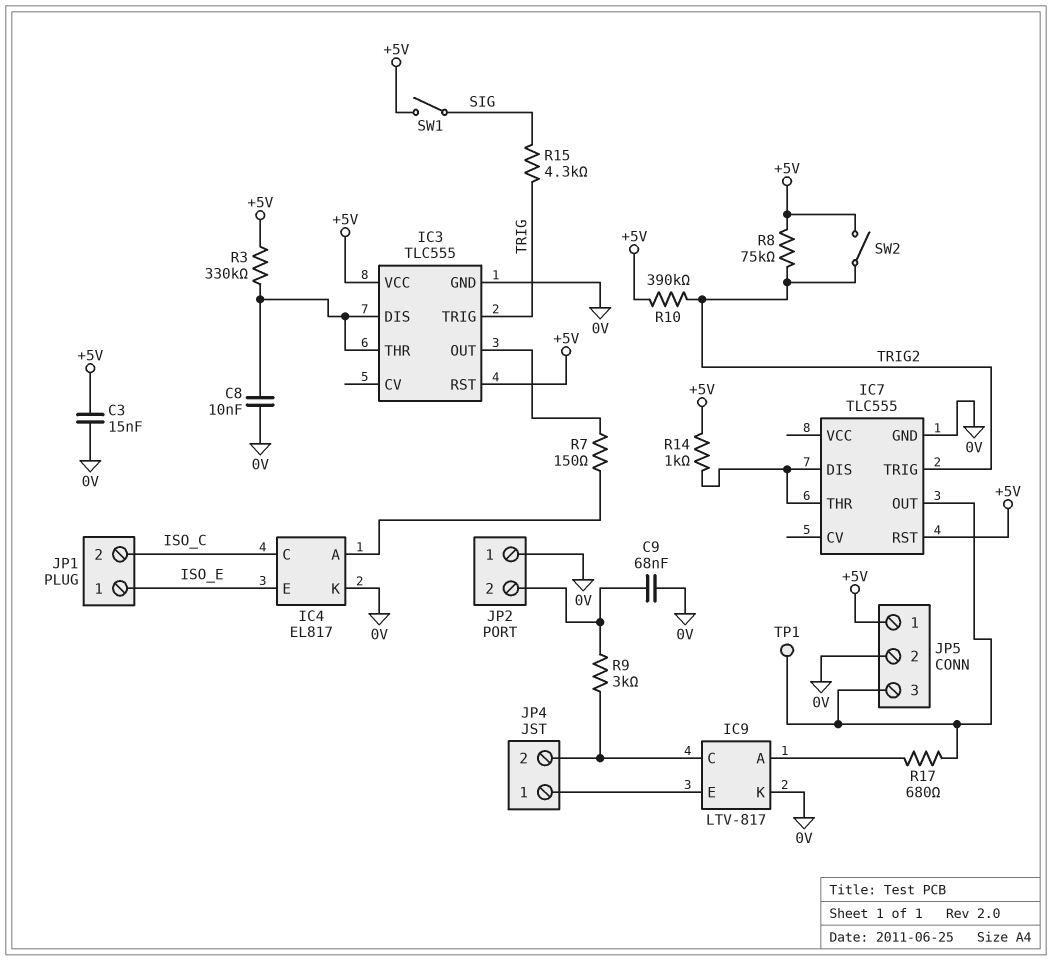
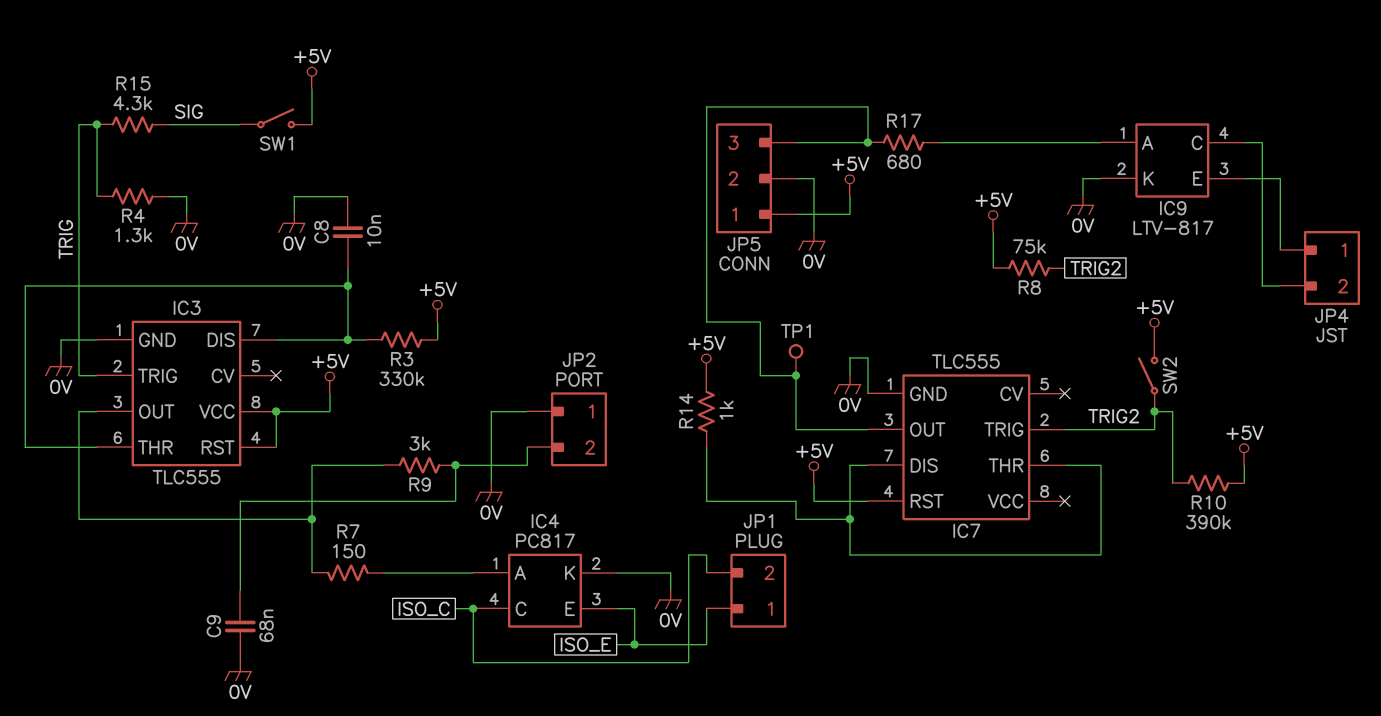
C3: 15nF (+5V, 0V) -> none
IC4: EL817 -> PC817
R4: none -> 1.3k (0V, TRIG)
R9: 3k (IC9/C, JP2/2) -> 3k (IC3/OUT, JP2/2)

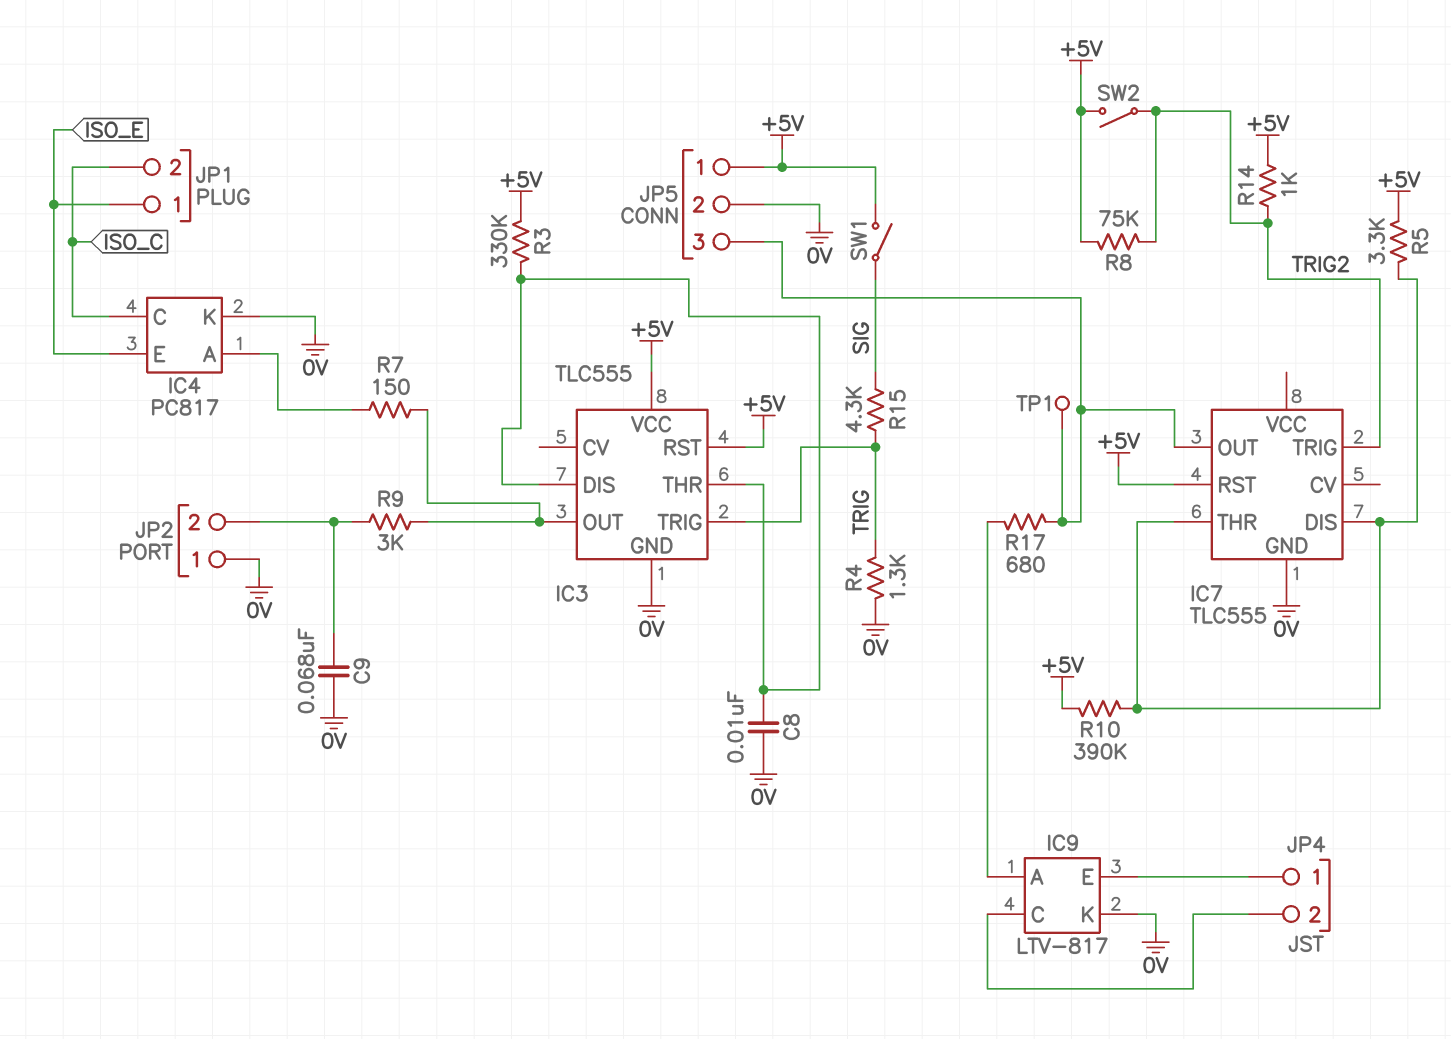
R5: none -> 3.3k (+5V, IC7/DIS)
R10: 390k (+5V, TRIG2) -> 390k (+5V, IC7/DIS)
R14: 1k (+5V, IC7/DIS) -> 1k (+5V, TRIG2)

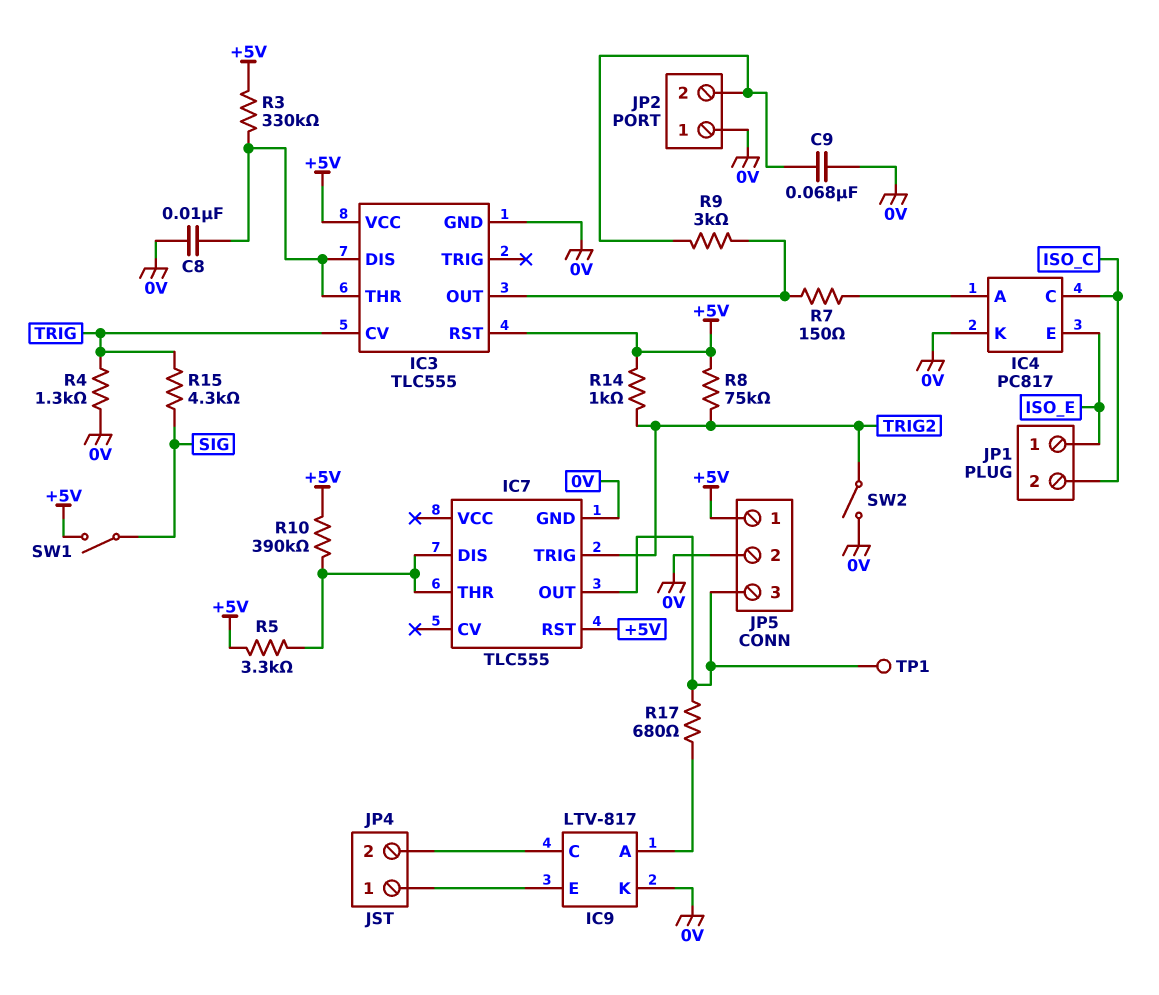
IC3 pin CV: none -> TRIG
IC3 pin TRIG: TRIG -> none
SW2: switch (+5V, TRIG2) -> switch (0V, TRIG2)

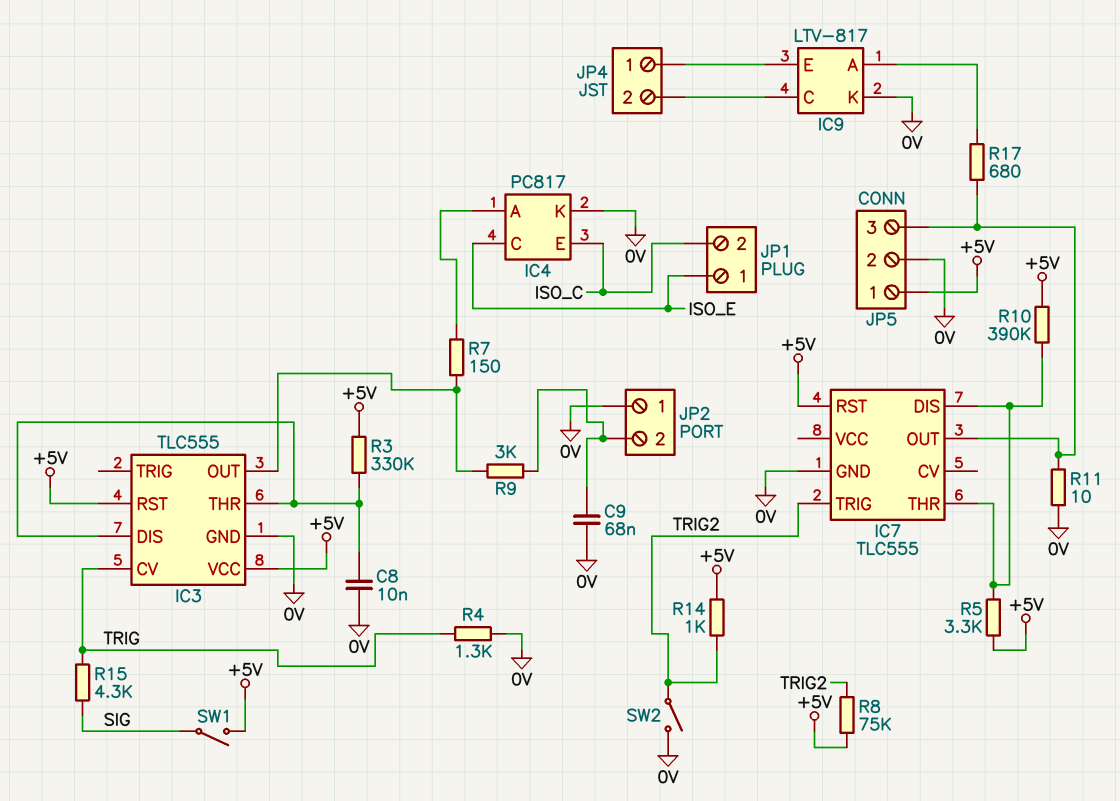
IC4 pin C: ISO_C -> ISO_E
IC4 pin E: ISO_E -> ISO_C
R11: none -> 10 (0V, IC7/OUT)
TP1: test point (IC7/OUT) -> none

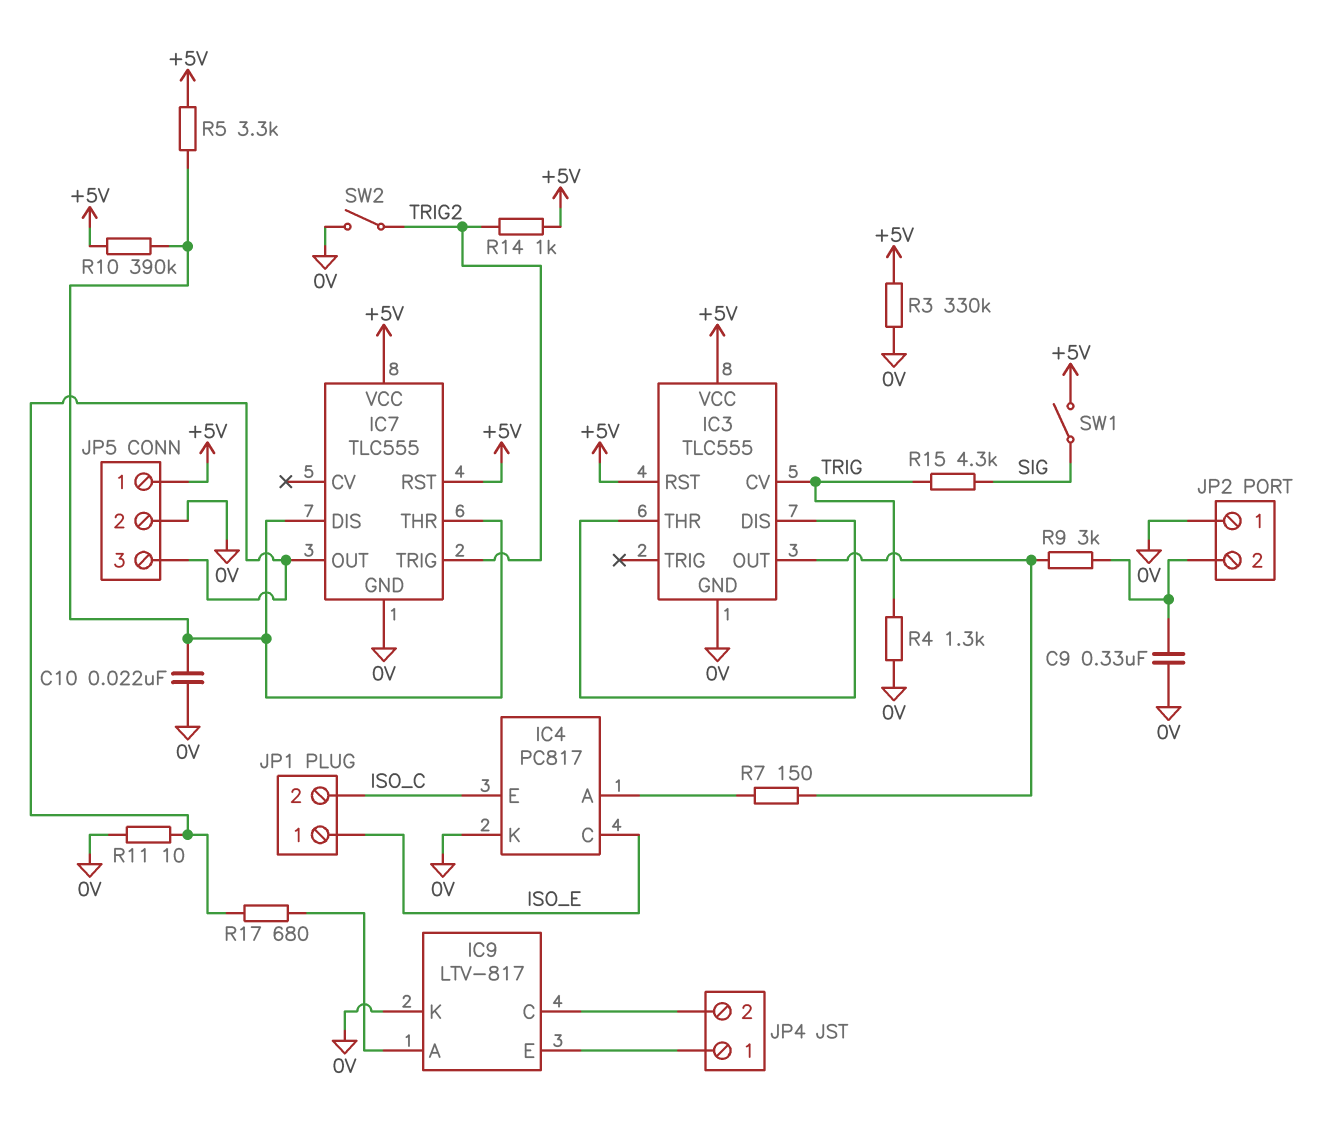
C8: 10nF (0V, IC3/DIS) -> none
C9: 68nF (0V, JP2/2) -> 330nF (0V, JP2/2)
C10: none -> 22nF (0V, IC7/DIS)
IC7 pin VCC: none -> +5V
R3: 330k (+5V, IC3/DIS) -> 330k (+5V, 0V)
R8: 75k (+5V, TRIG2) -> none

